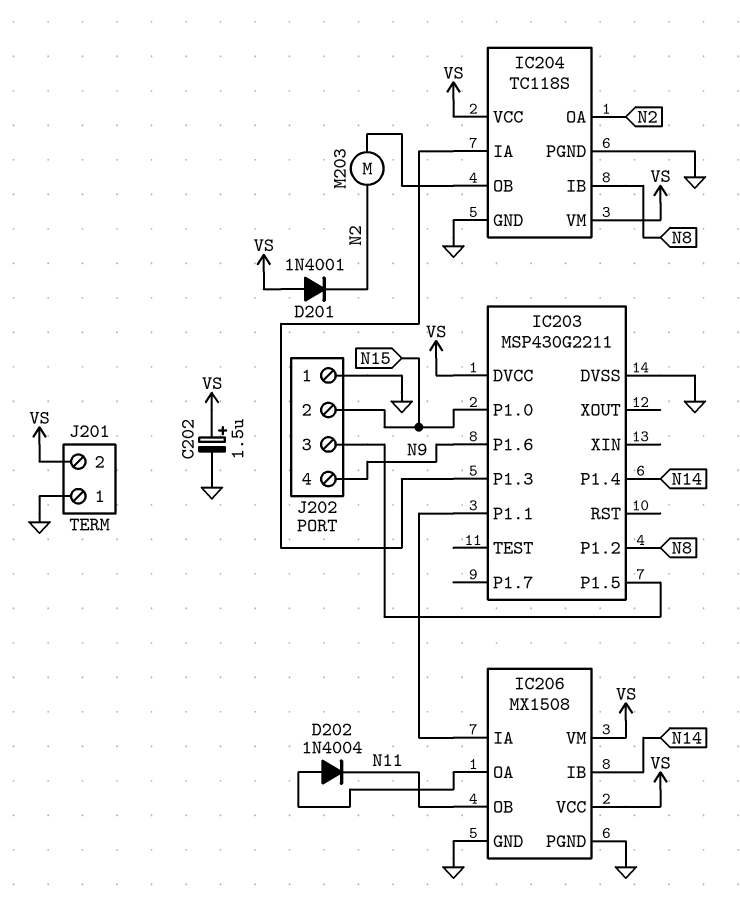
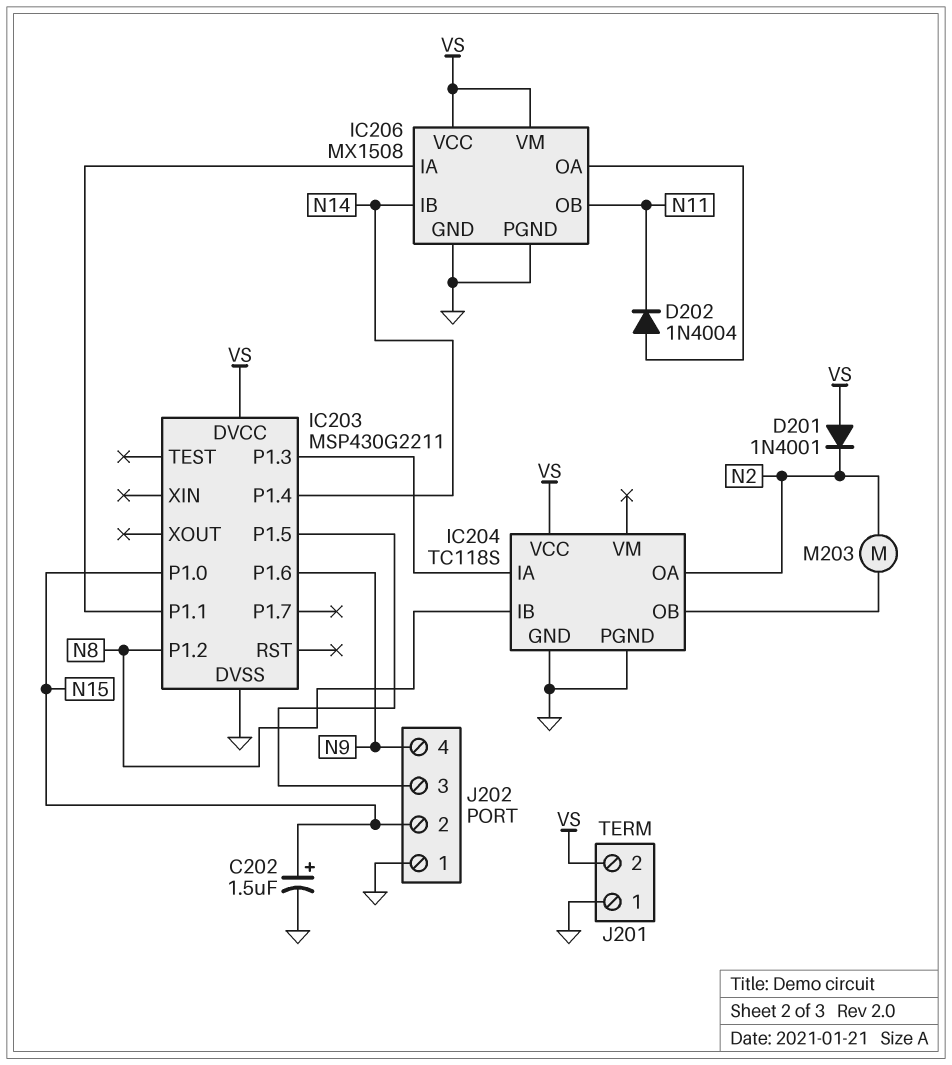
C202: 1.5uF (plus VS, minus GND) -> 1.5uF (plus N15, minus GND)
IC204 pin VM: VS -> none

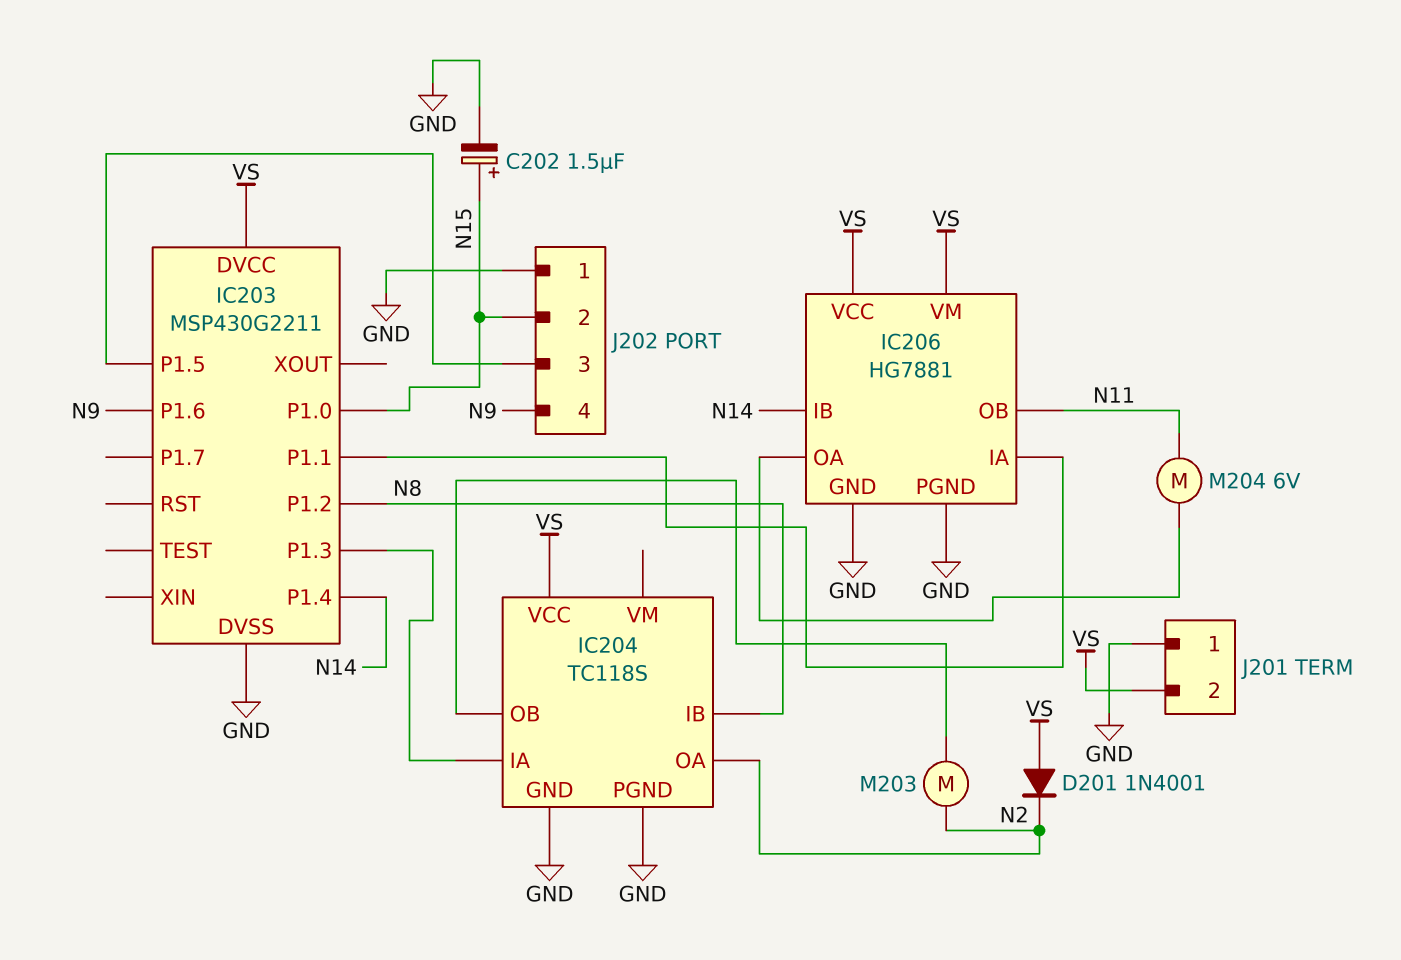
D202: diode 1N4004 (A IC206/OA, K N11) -> none
IC206: MX1508 -> HG7881
M204: none -> motor 6V (IC206/OA, N11)

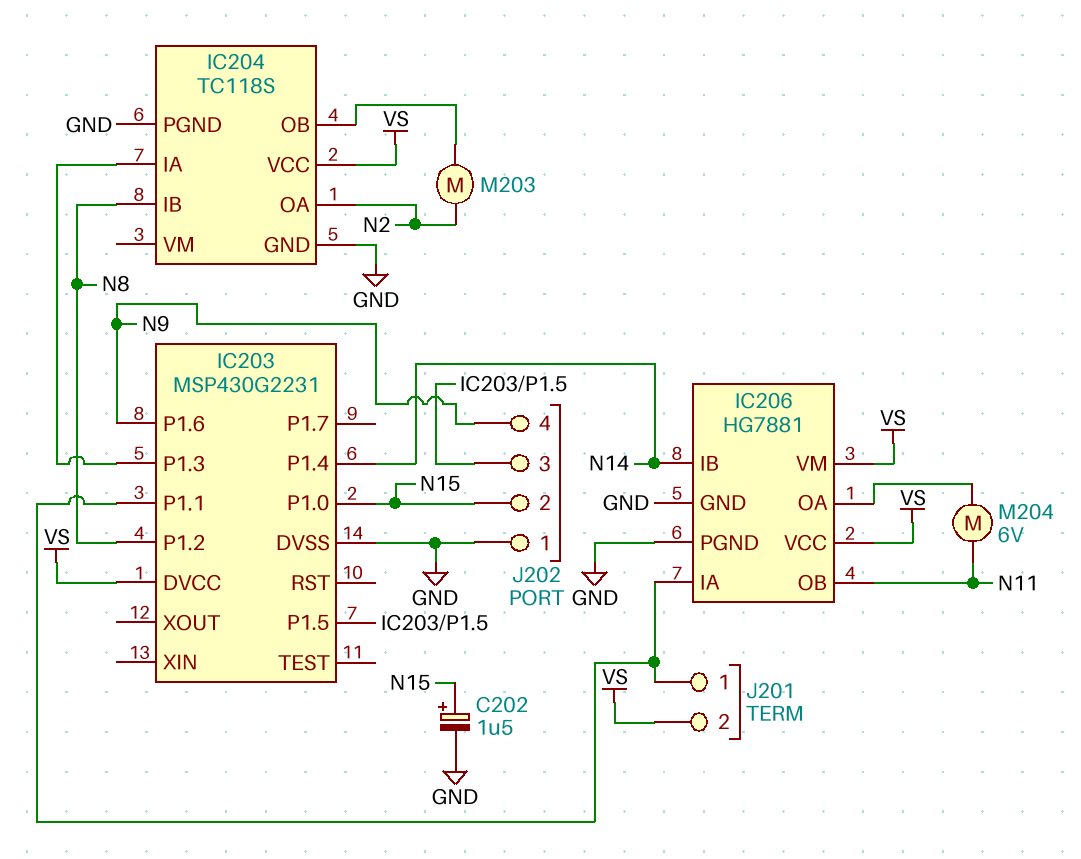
D201: diode 1N4001 (A VS, K N2) -> none
IC203: MSP430G2211 -> MSP430G2231
J201 pin 1: GND -> IC203/P1.1

